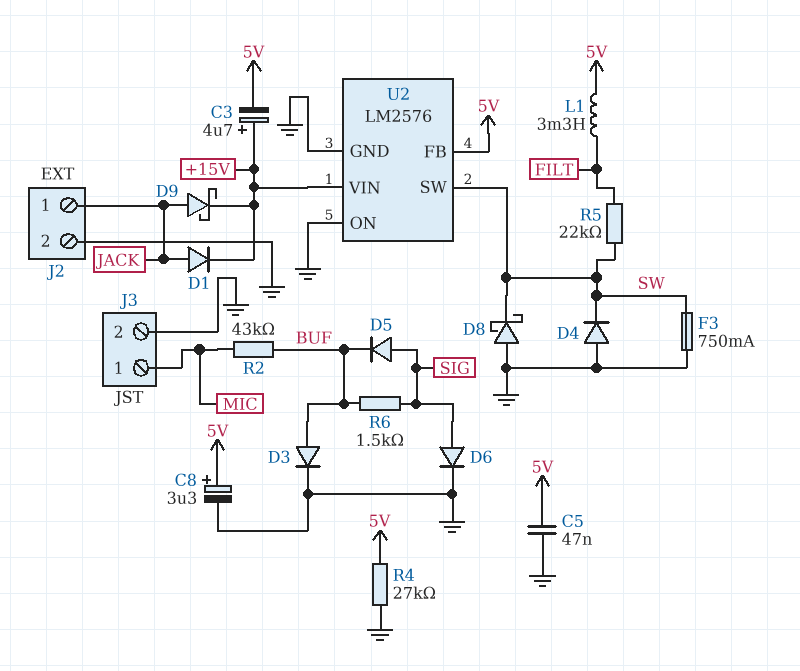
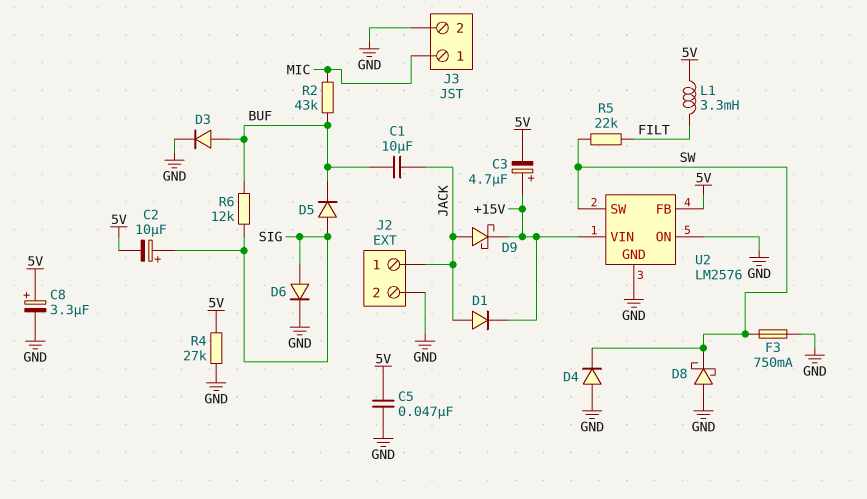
C1: none -> 10uF (BUF, JACK)
C2: none -> 10uF (plus SIG, minus 5V)
R6: 1.5k (BUF, SIG) -> 12k (BUF, SIG)

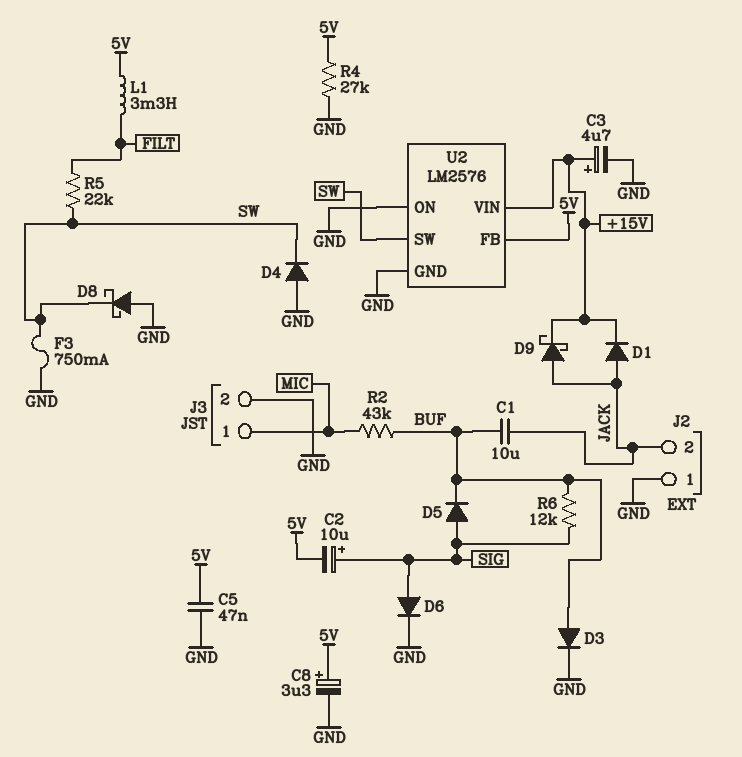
C3: 4.7uF (plus +15V, minus 5V) -> 4.7uF (plus +15V, minus GND)
J2 pin 1: JACK -> GND
J2 pin 2: GND -> JACK

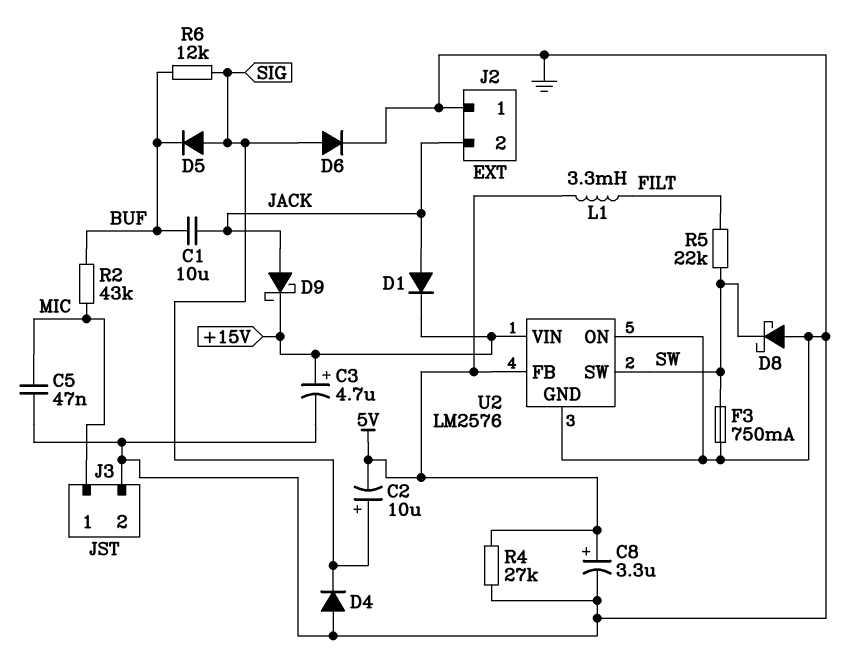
C5: 47nF (5V, GND) -> 47nF (GND, MIC)
D3: diode (A BUF, K GND) -> none
D4: diode (A GND, K SW) -> diode (A GND, K SIG)

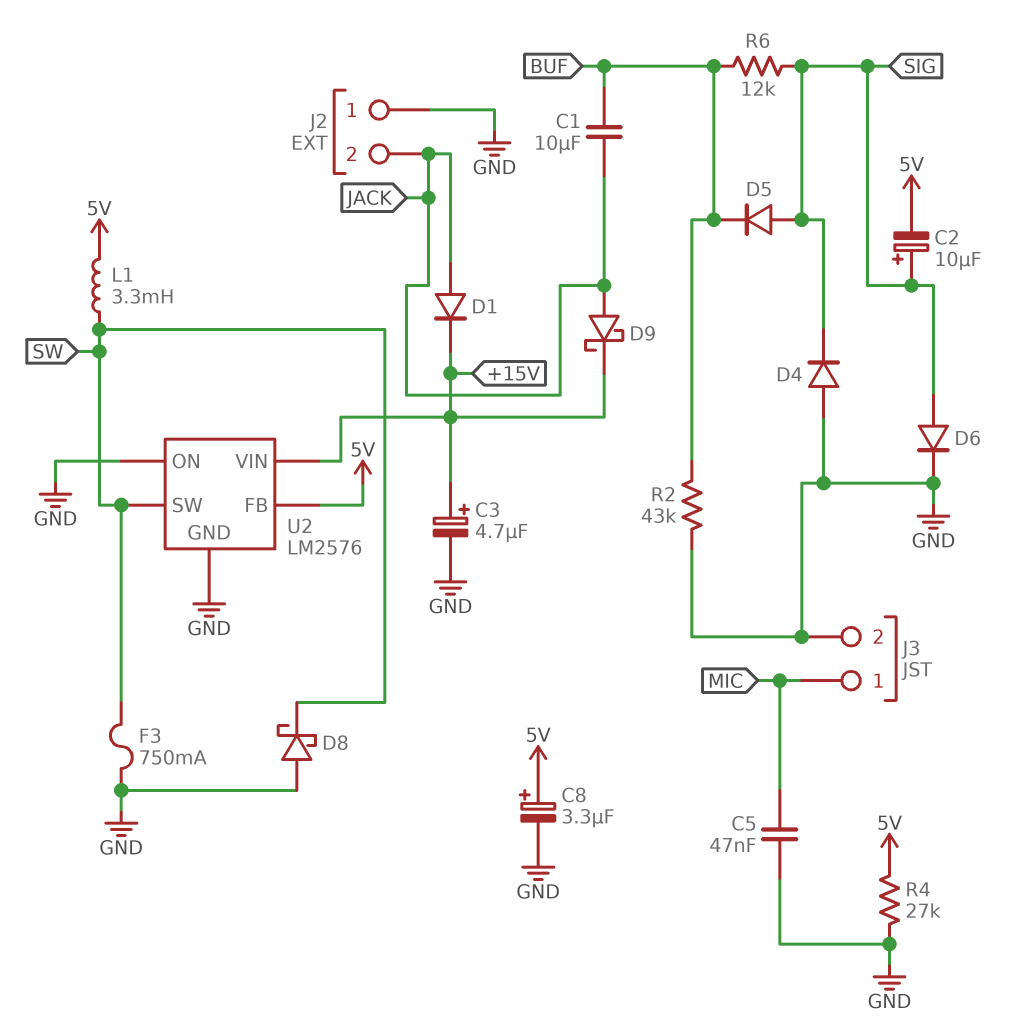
L1: 3.3mH (5V, FILT) -> 3.3mH (5V, SW)
R2: 43k (BUF, MIC) -> 43k (BUF, GND)
R5: 22k (FILT, SW) -> none

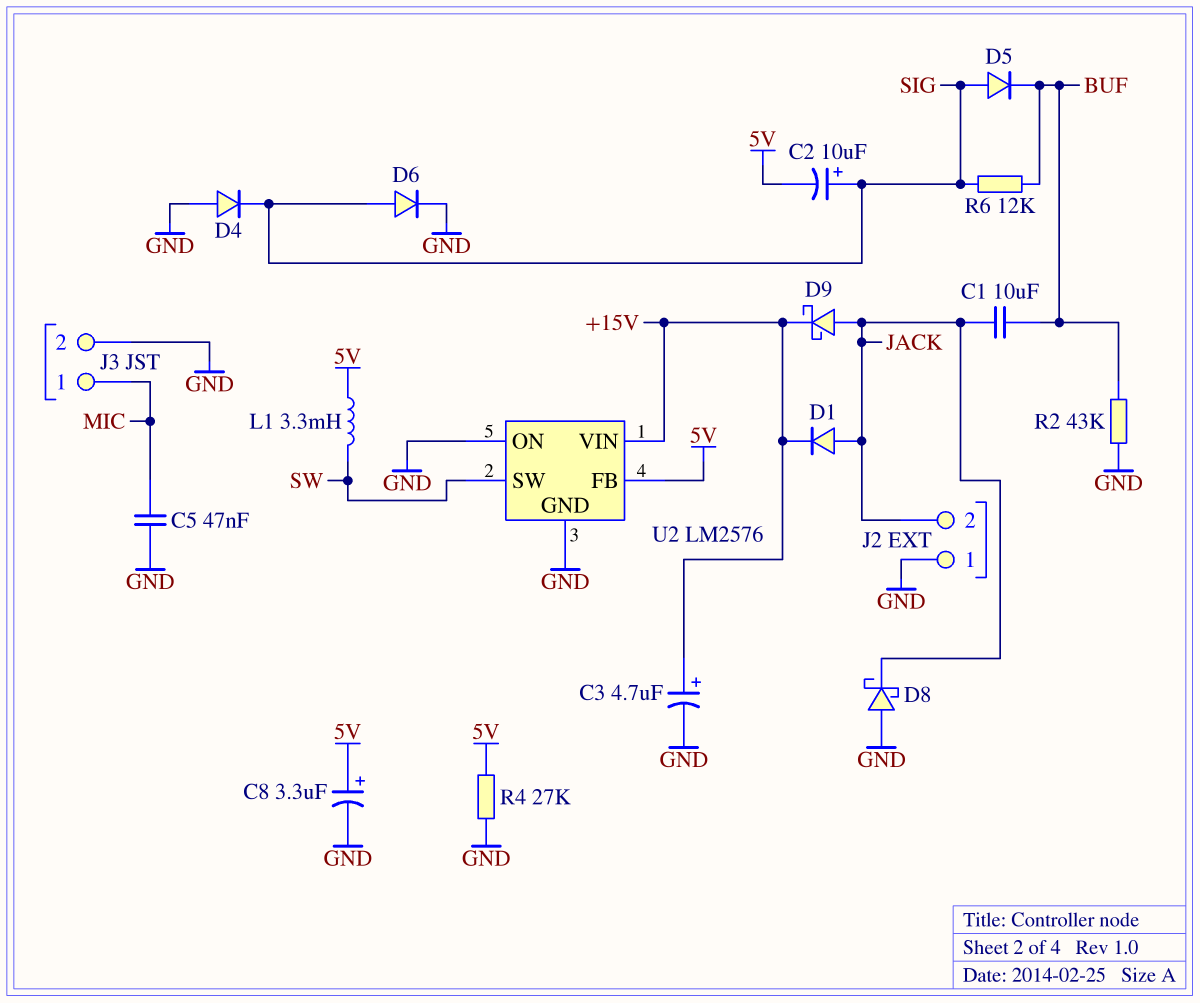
D8: schottky (A GND, K SW) -> schottky (A GND, K JACK)
F3: 750mA (GND, SW) -> none

